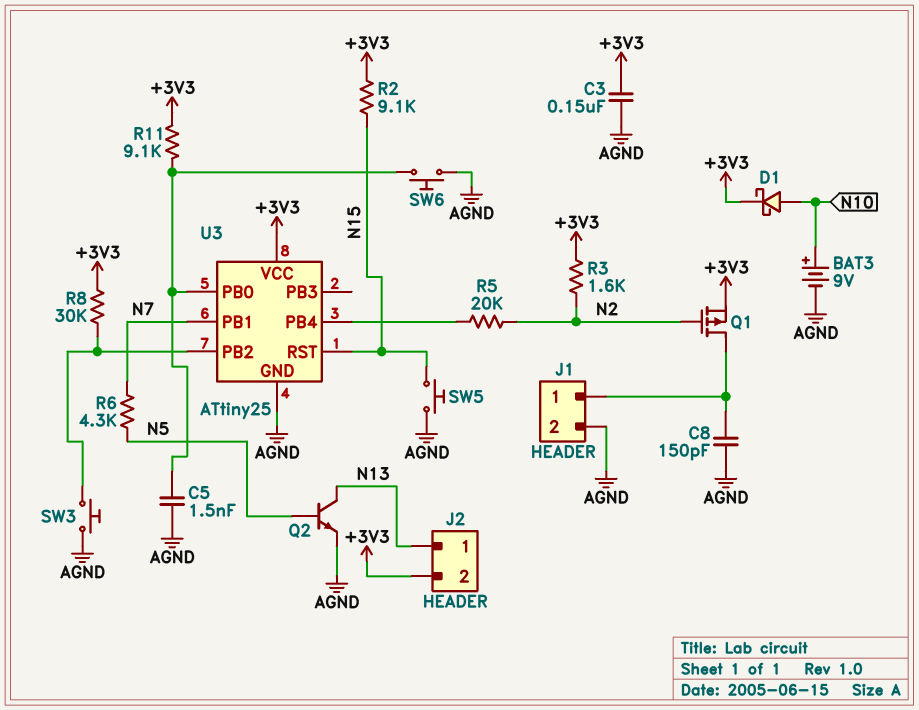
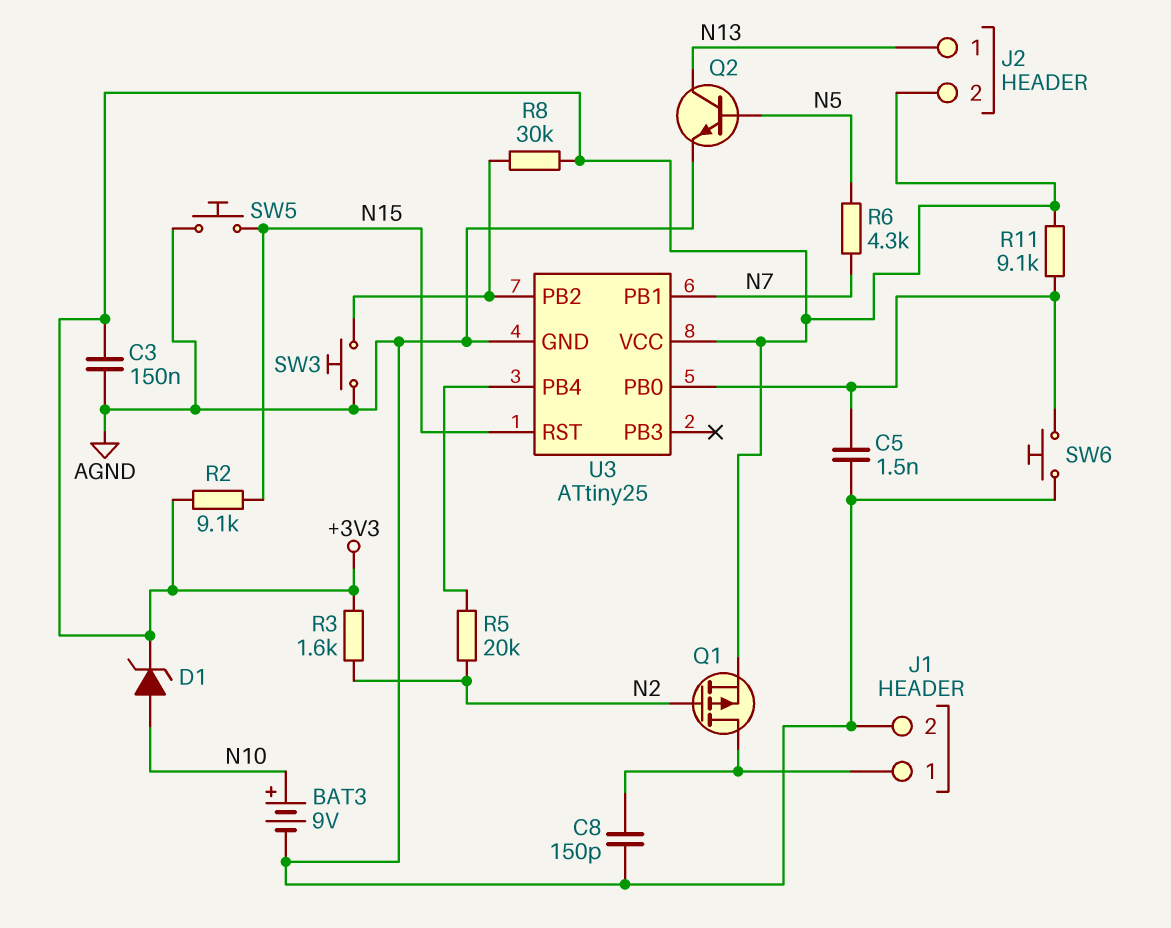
D1: schottky (A N10, K +3V3) -> zener (A N10, K +3V3)

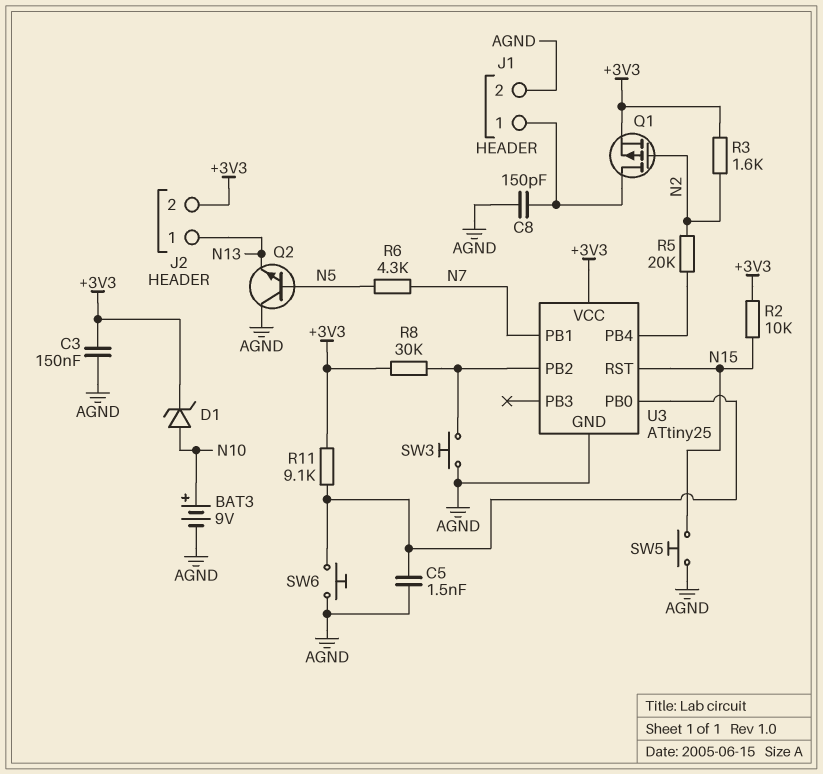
Q2: NPN (B N5, C N13, E AGND) -> NPN (B N5, C AGND, E N13)
R2: 9.1k (+3V3, N15) -> 10k (+3V3, N15)

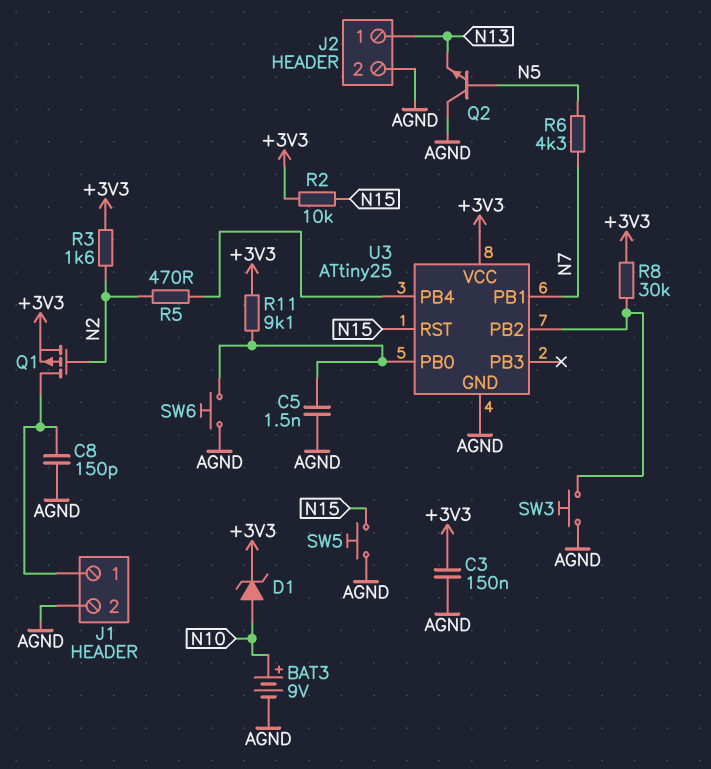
J2 pin 2: +3V3 -> AGND
R5: 20k (N2, U3/PB4) -> 470 (N2, U3/PB4)

